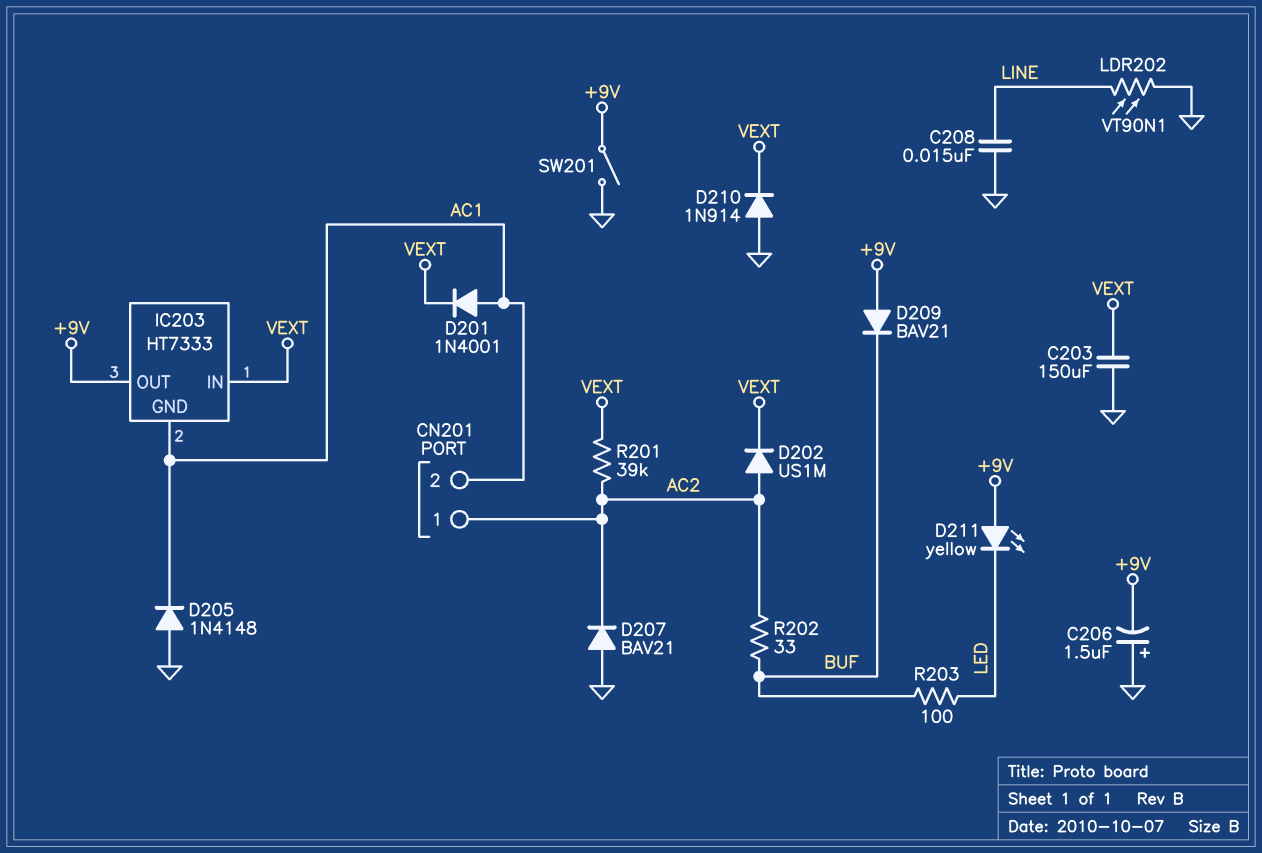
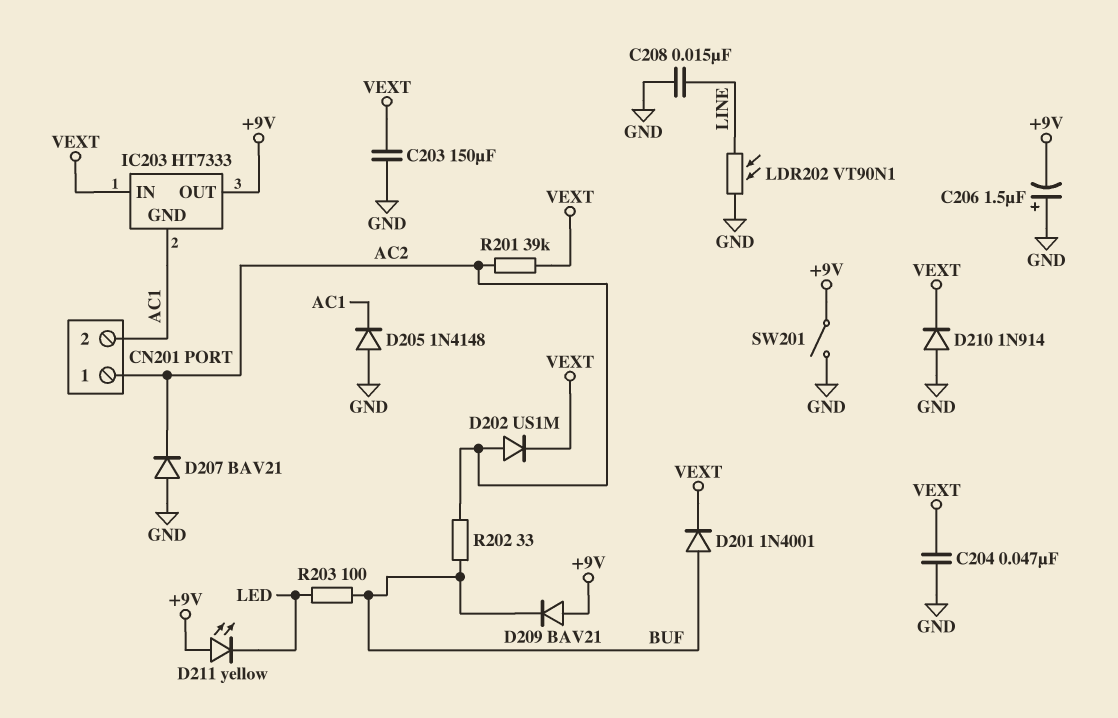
C204: none -> 47nF (GND, VEXT)
D201: diode 1N4001 (A AC1, K VEXT) -> diode 1N4001 (A BUF, K VEXT)

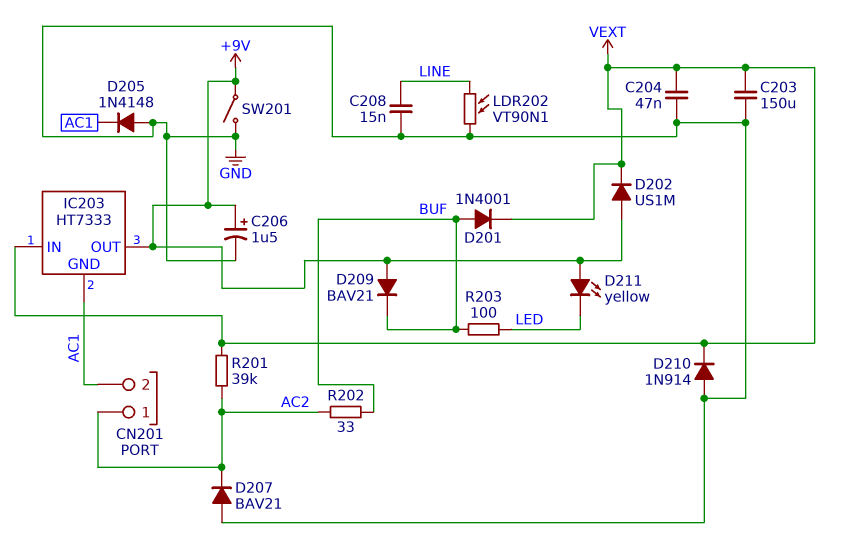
C206: 1.5uF (plus GND, minus +9V) -> 1.5uF (plus +9V, minus GND)
D202: diode US1M (A AC2, K VEXT) -> diode US1M (A +9V, K VEXT)

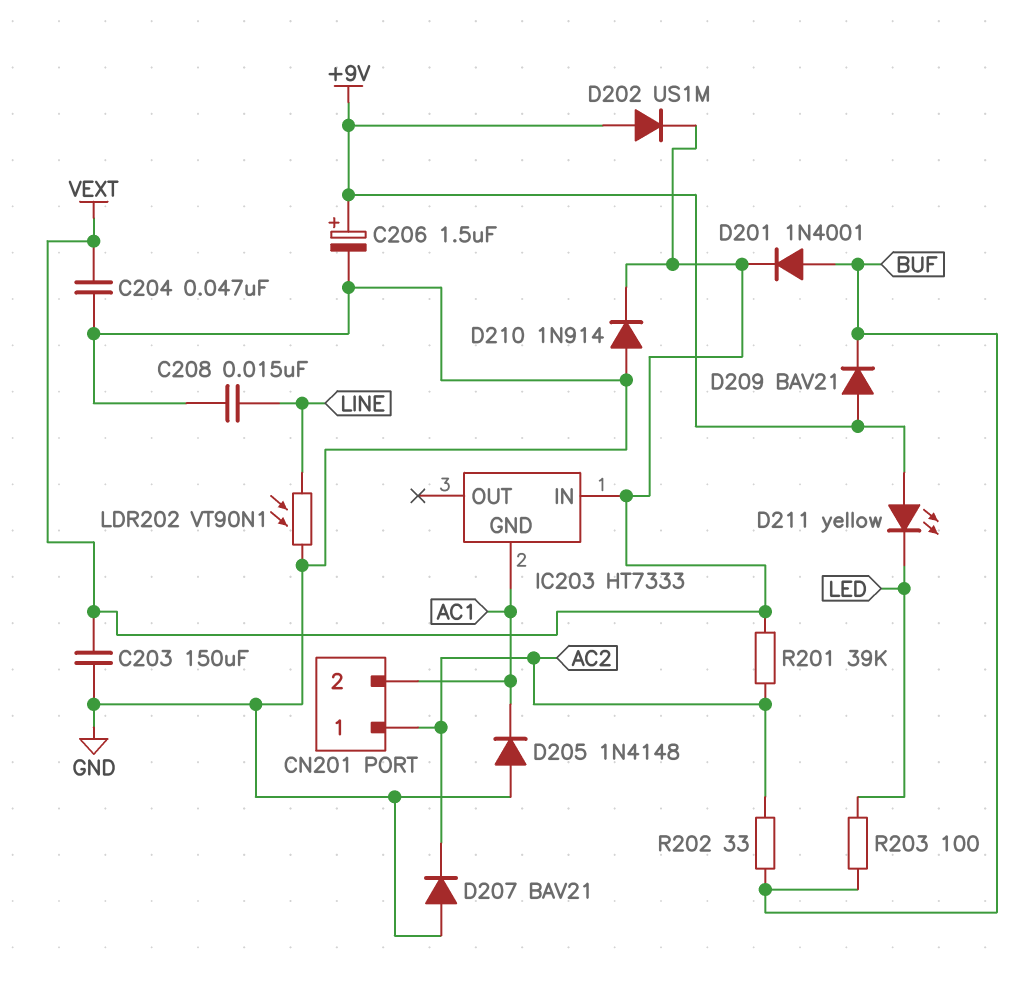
IC203 pin OUT: +9V -> none
SW201: switch (+9V, GND) -> none

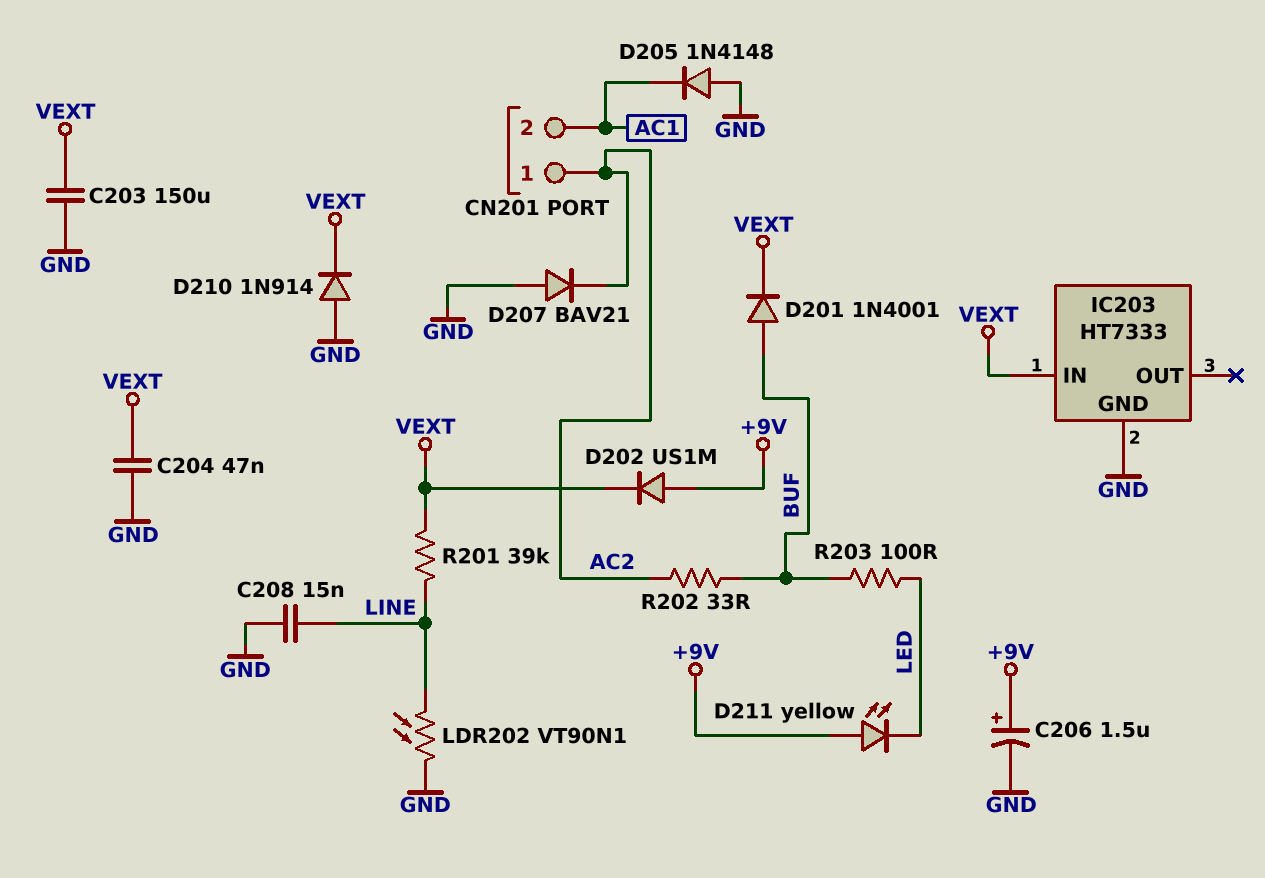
D209: diode BAV21 (A +9V, K BUF) -> none
IC203 pin GND: AC1 -> GND
R201: 39k (AC2, VEXT) -> 39k (LINE, VEXT)

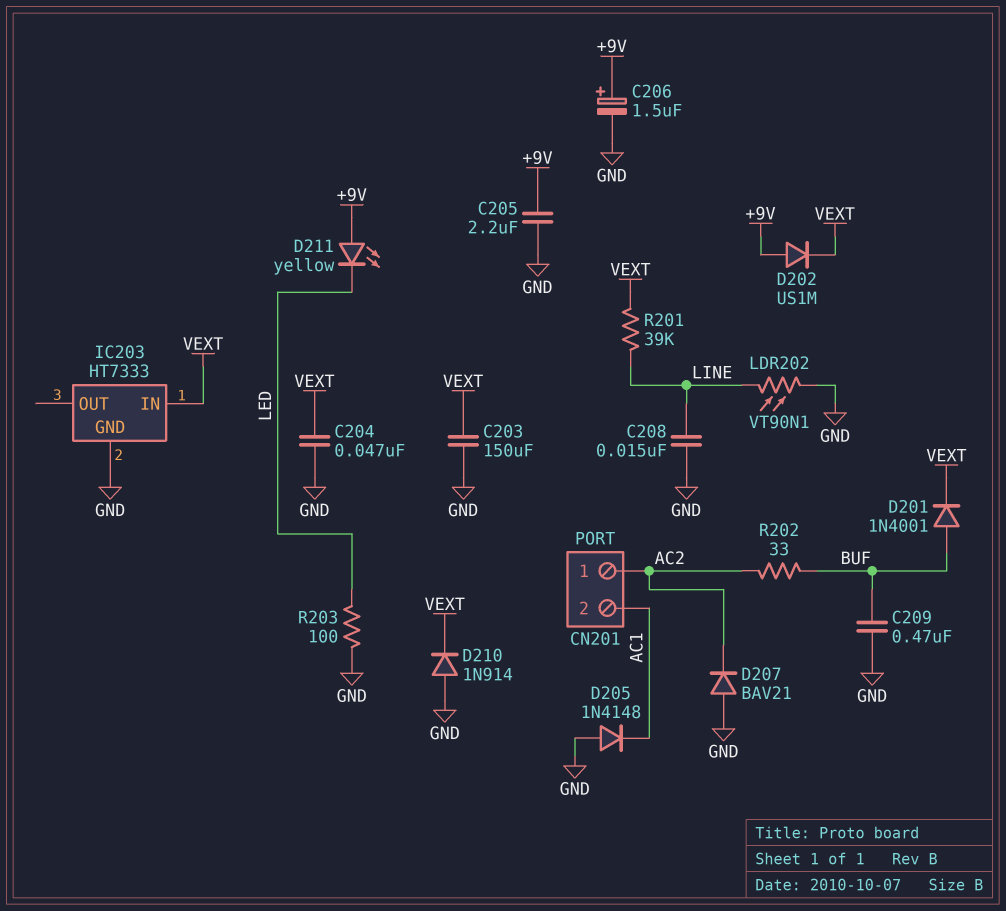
C205: none -> 2.2uF (+9V, GND)
C209: none -> 470nF (BUF, GND)
R203: 100 (BUF, LED) -> 100 (GND, LED)

